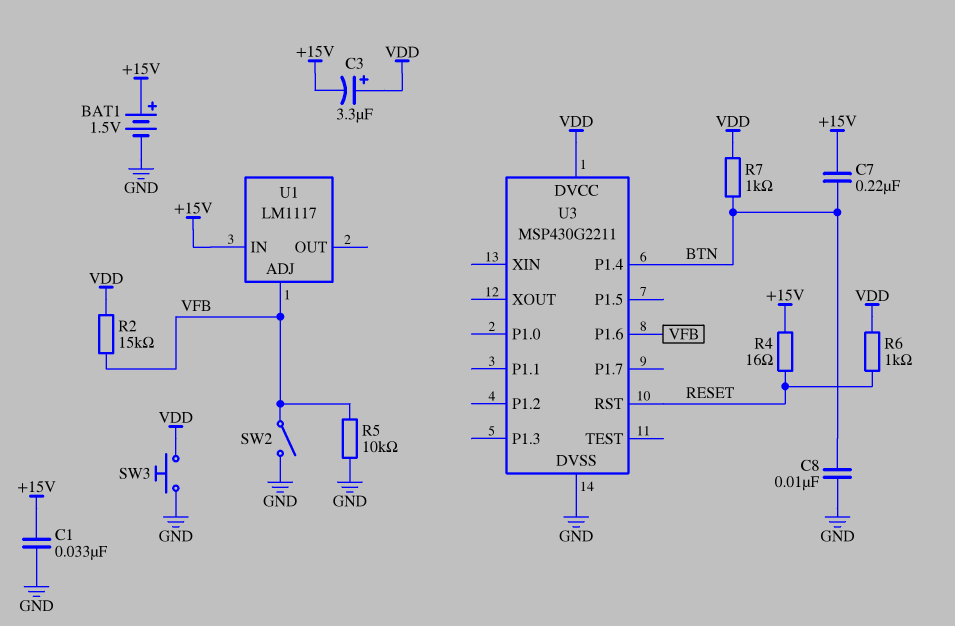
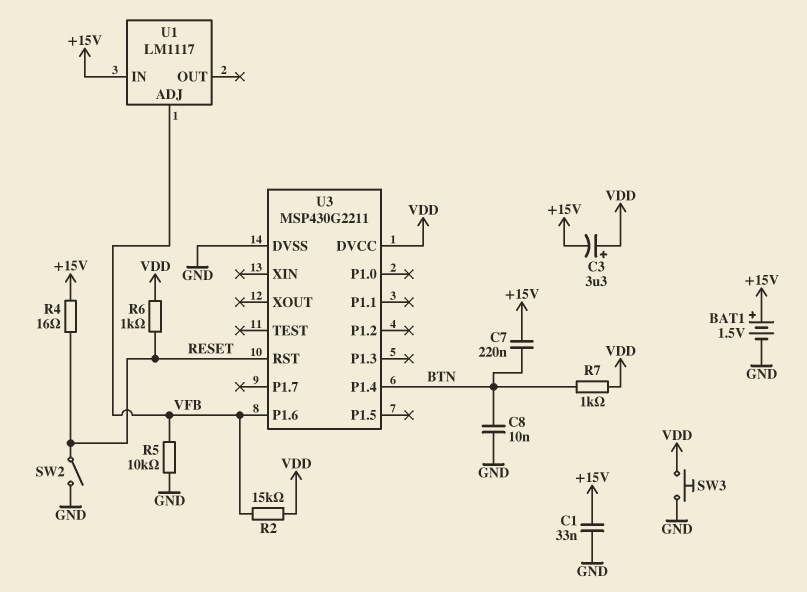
SW2: switch (GND, VFB) -> switch (GND, RESET)

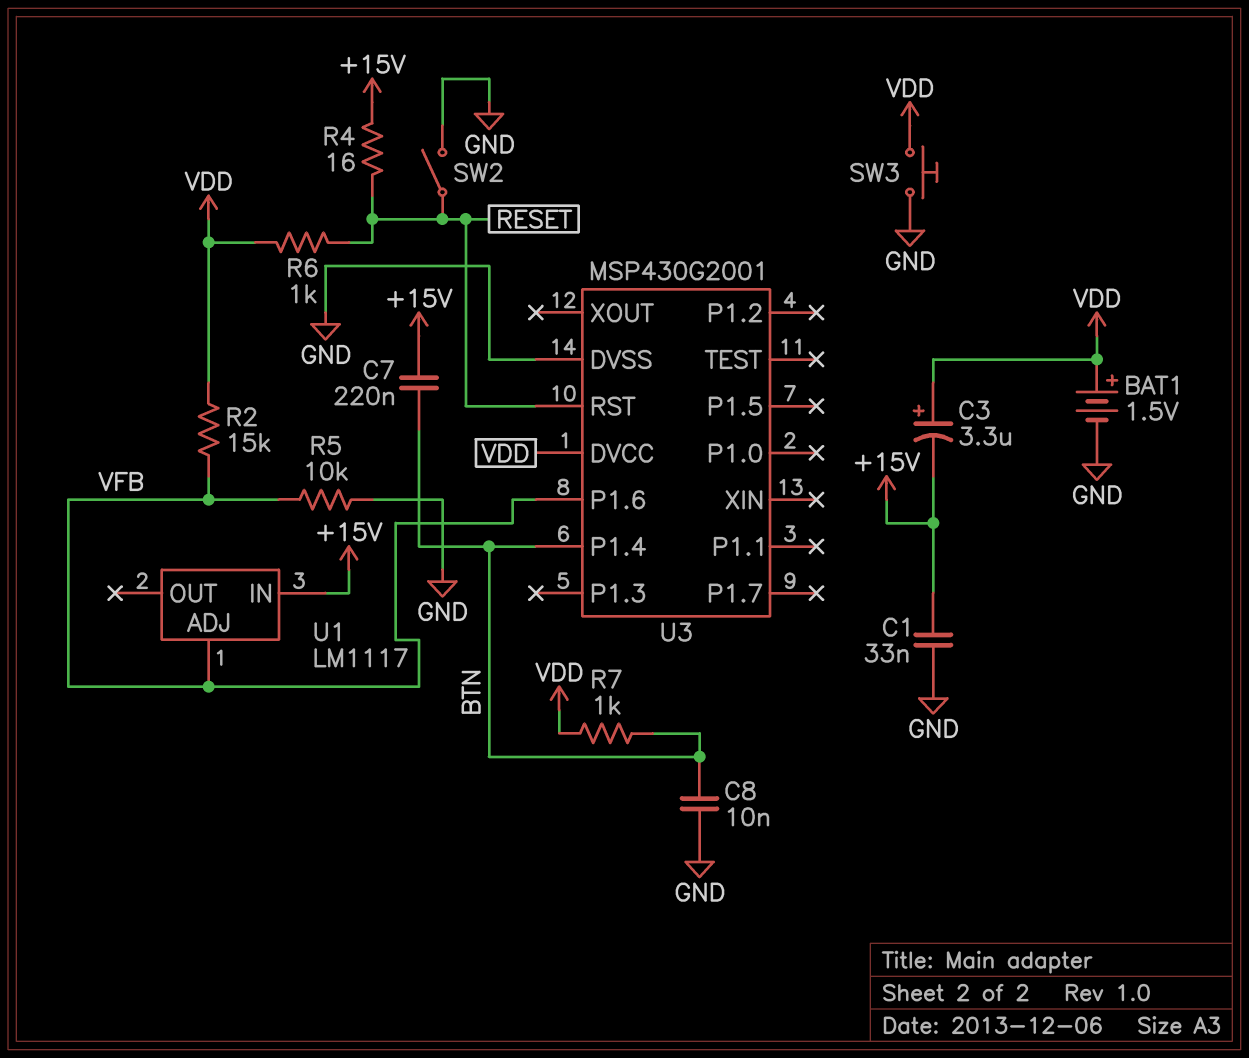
BAT1: 1.5V (plus +15V, minus GND) -> 1.5V (plus VDD, minus GND)
U3: MSP430G2211 -> MSP430G2001

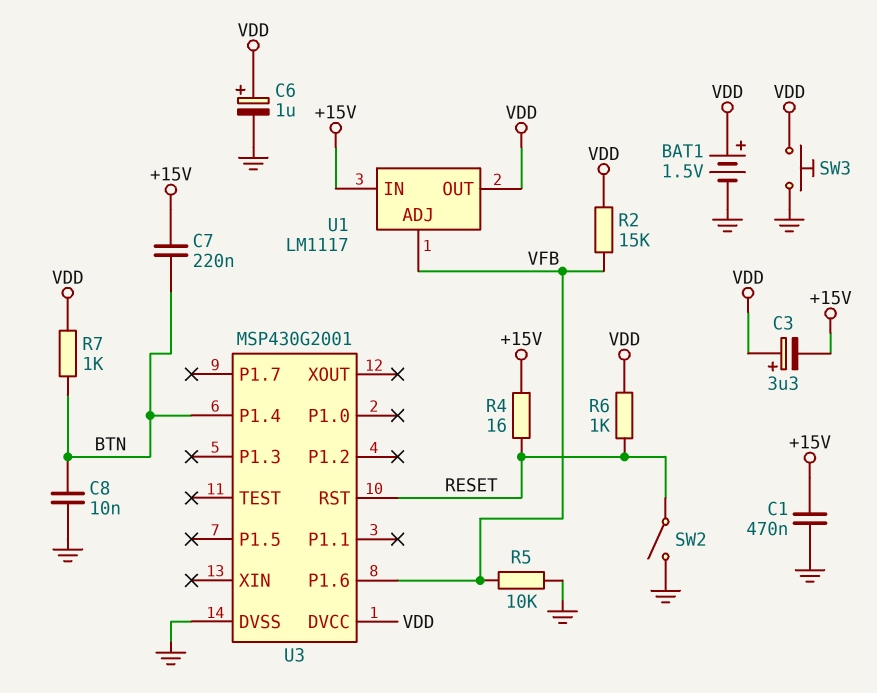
C1: 33nF (+15V, GND) -> 470nF (+15V, GND)
C6: none -> 1uF (plus VDD, minus GND)
U1 pin OUT: none -> VDD

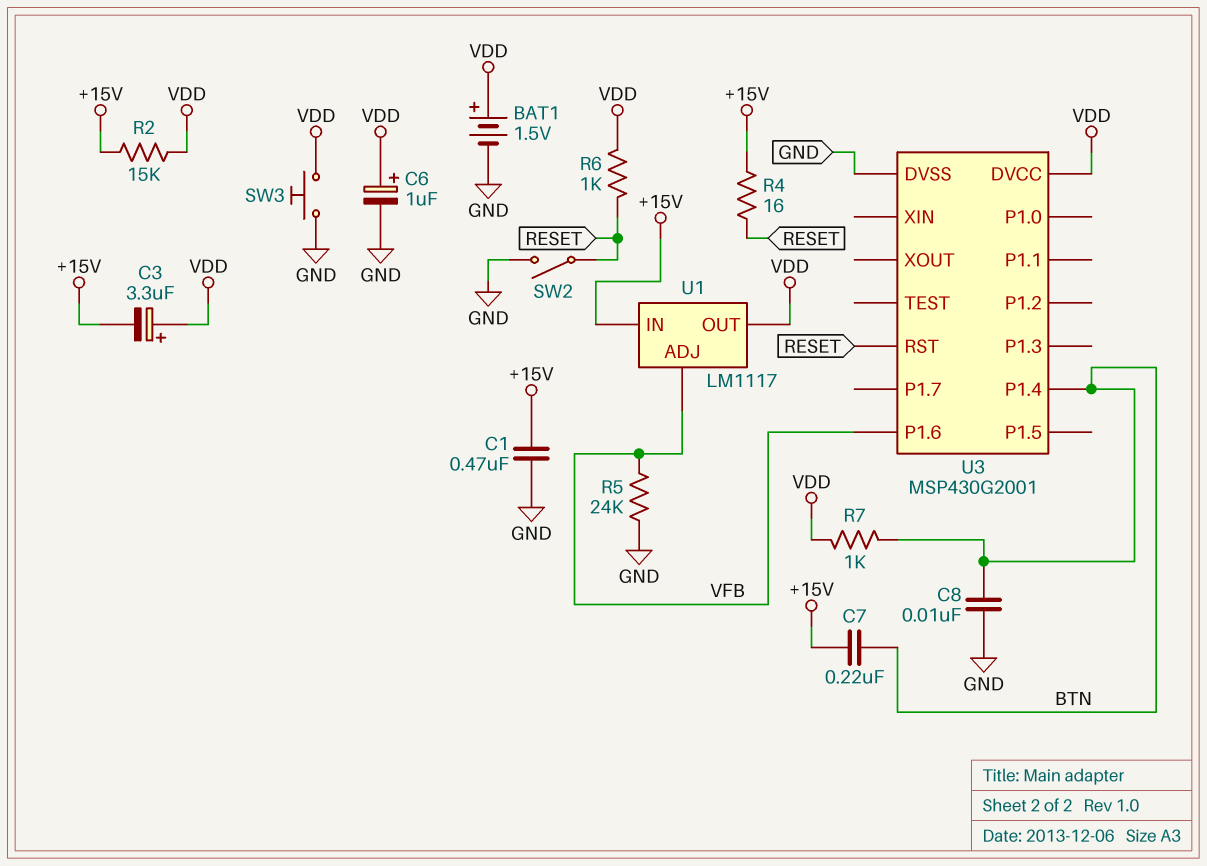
R2: 15k (VDD, VFB) -> 15k (+15V, VDD)
R5: 10k (GND, VFB) -> 24k (GND, VFB)

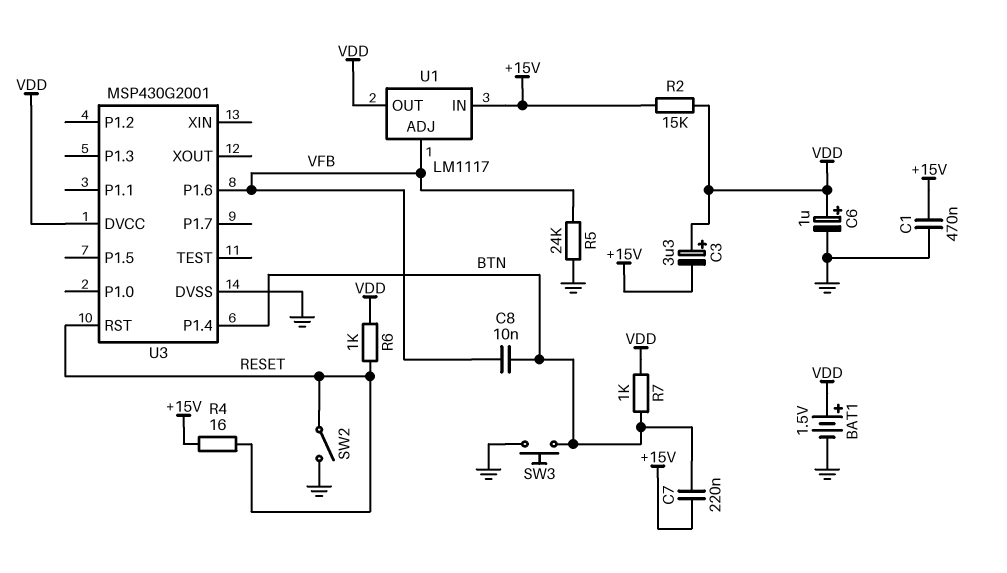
C8: 10nF (BTN, GND) -> 10nF (BTN, VFB)
SW3: button (GND, VDD) -> button (BTN, GND)

